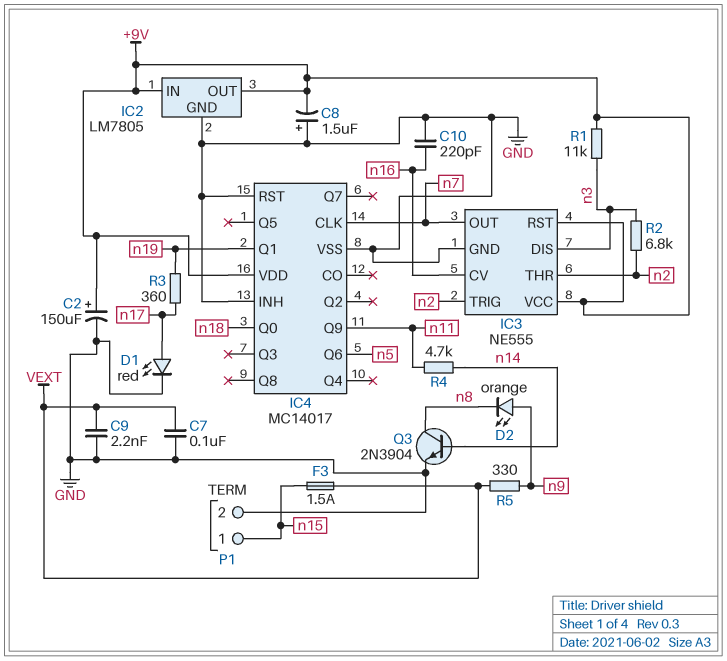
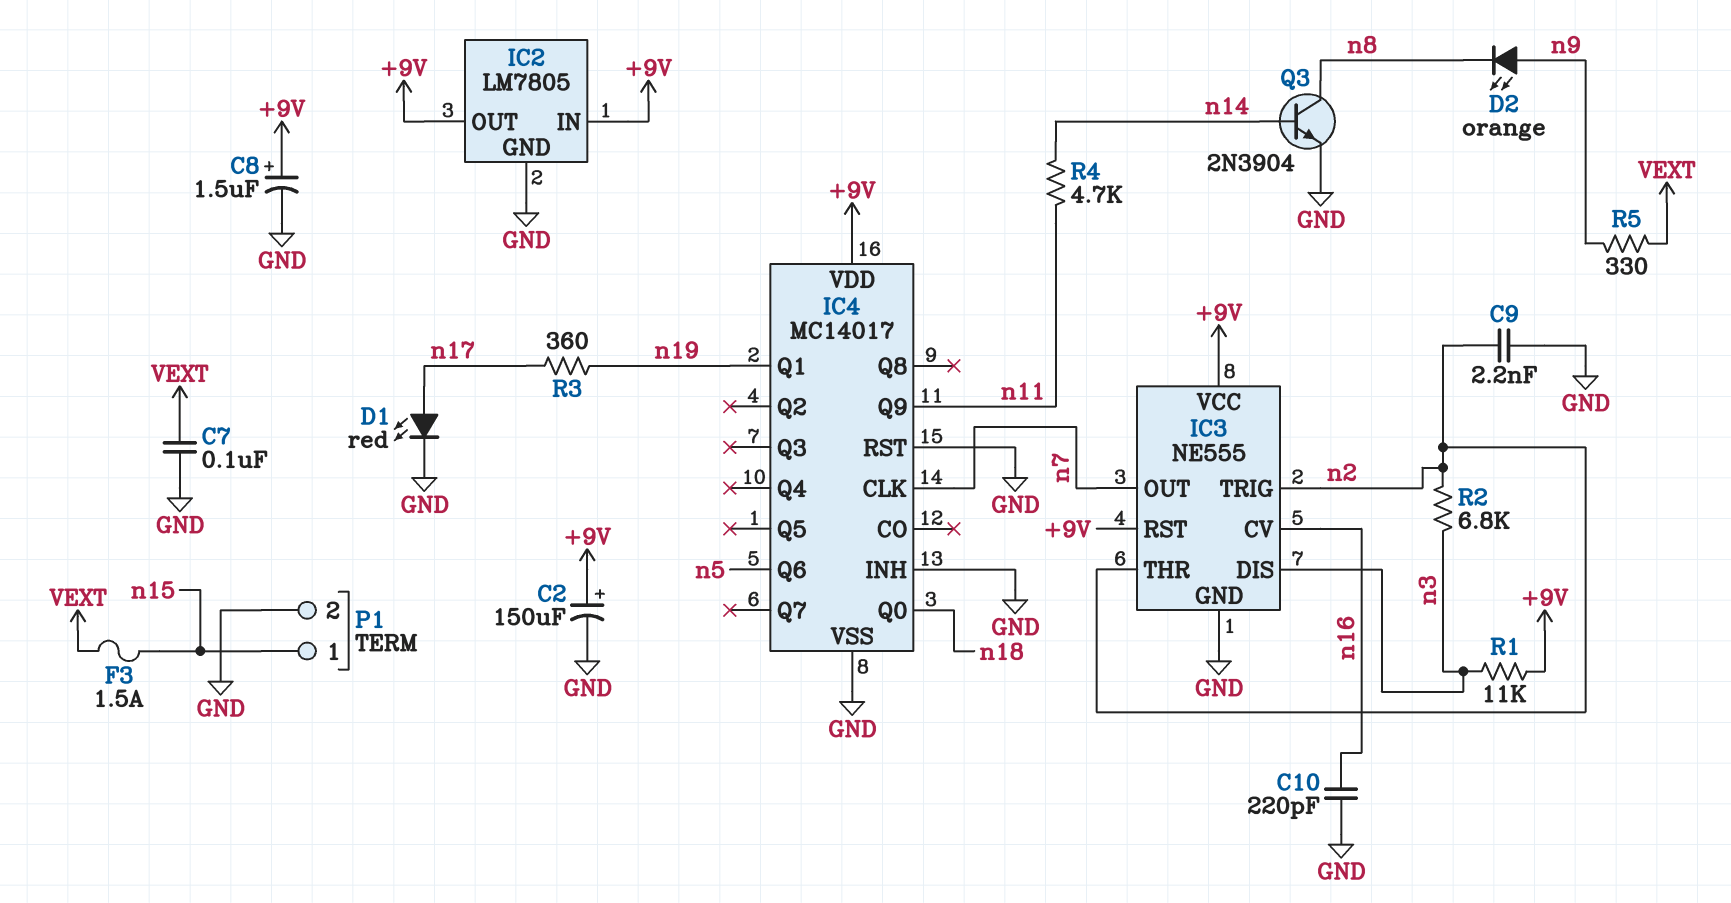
C8: 1.5uF (plus GND, minus +9V) -> 1.5uF (plus +9V, minus GND)
C9: 2.2nF (GND, VEXT) -> 2.2nF (GND, n2)

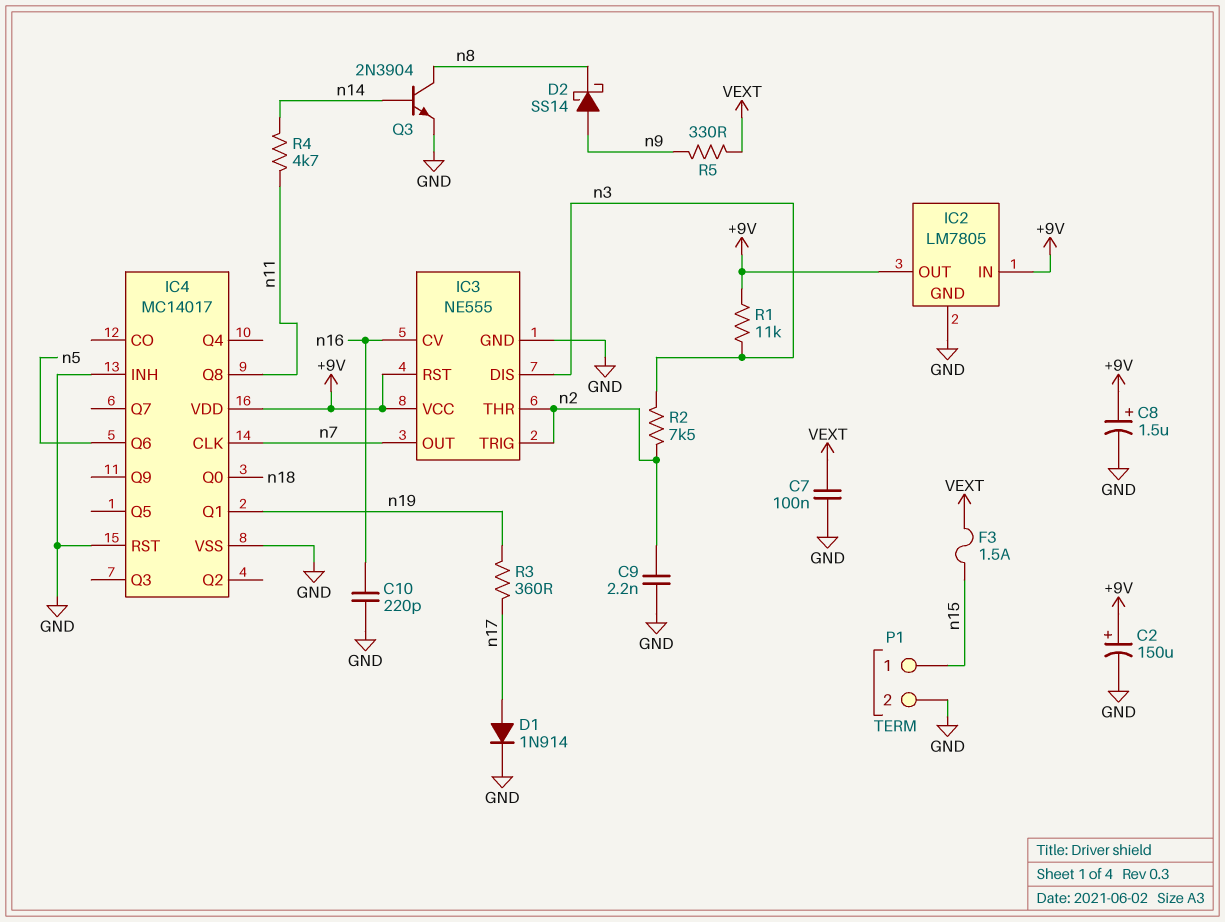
D1: LED red (A n17, K GND) -> diode 1N914 (A n17, K GND)
D2: LED orange (A n9, K n8) -> schottky SS14 (A n9, K n8)
IC4 pin Q8: none -> n11
IC4 pin Q9: n11 -> none
R2: 6.8k (n2, n3) -> 7.5k (n2, n3)

